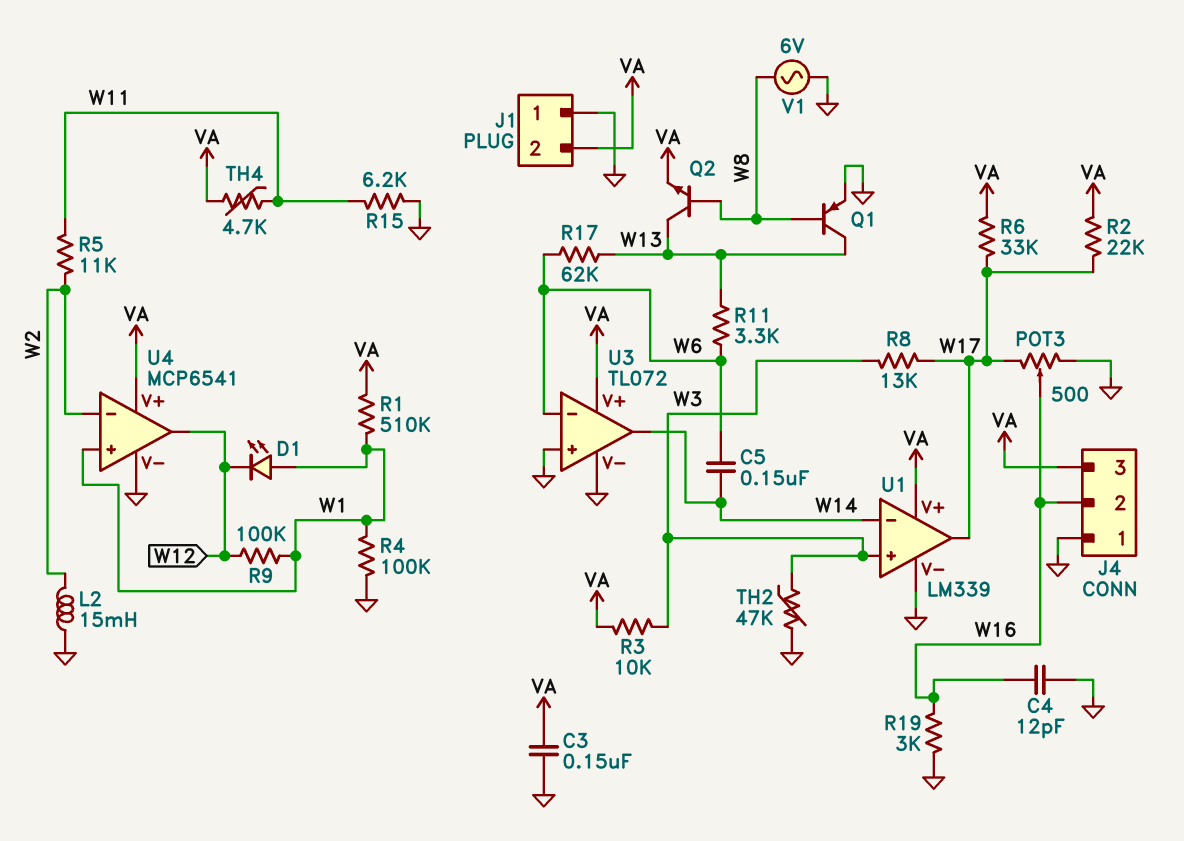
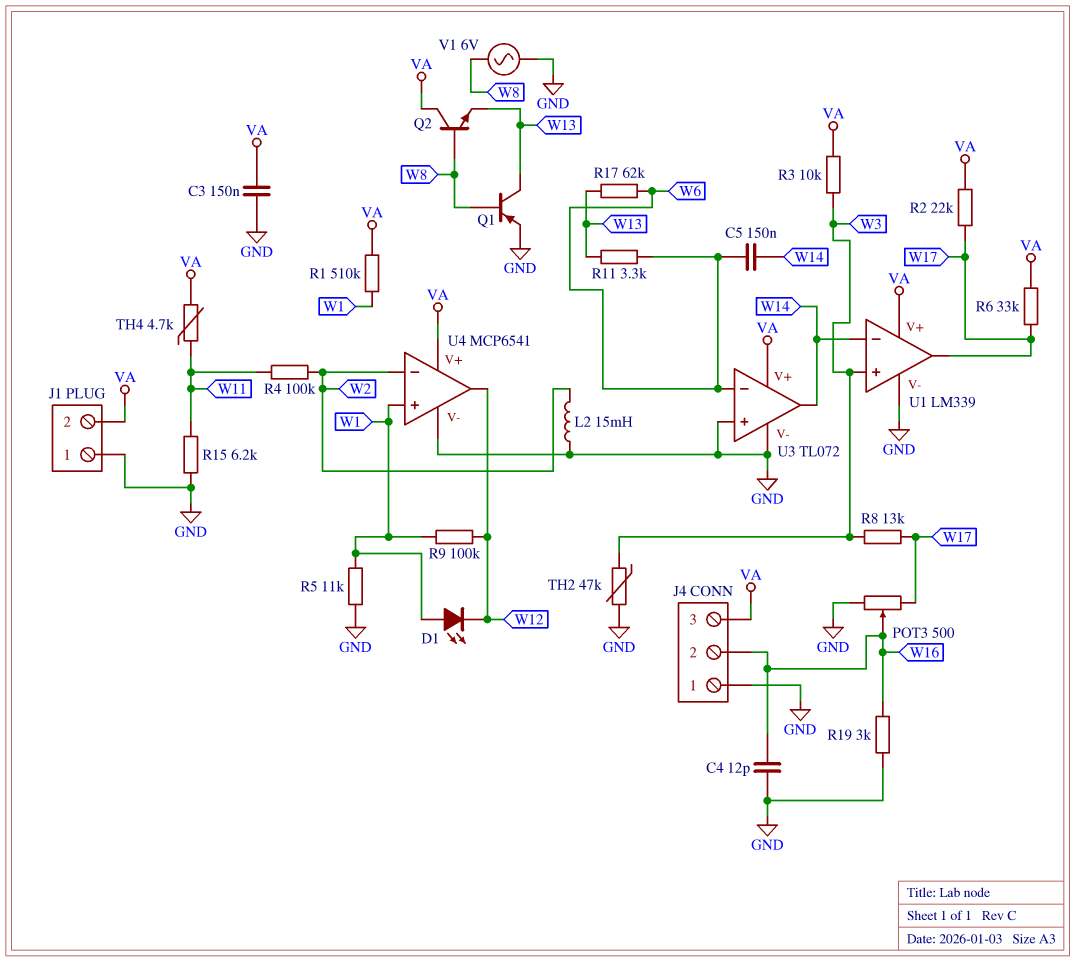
Q2: NPN (B W8, C W13, E VA) -> NPN (B W8, C VA, E W13)
R4: 100k (GND, W1) -> 100k (W2, W11)
R5: 11k (W2, W11) -> 11k (GND, W1)

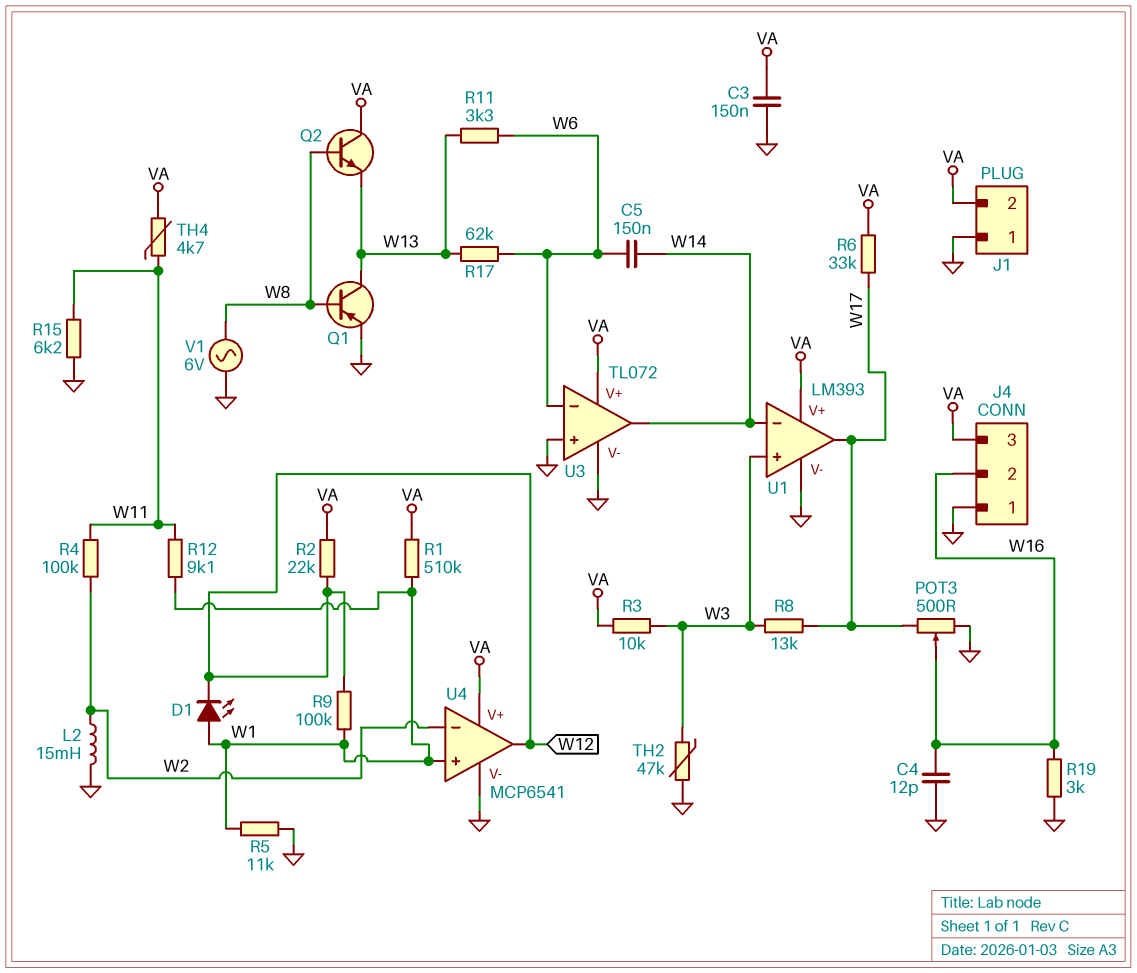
R2: 22k (VA, W17) -> 22k (VA, W12)
R12: none -> 9.1k (W1, W11)
U1: LM339 -> LM393

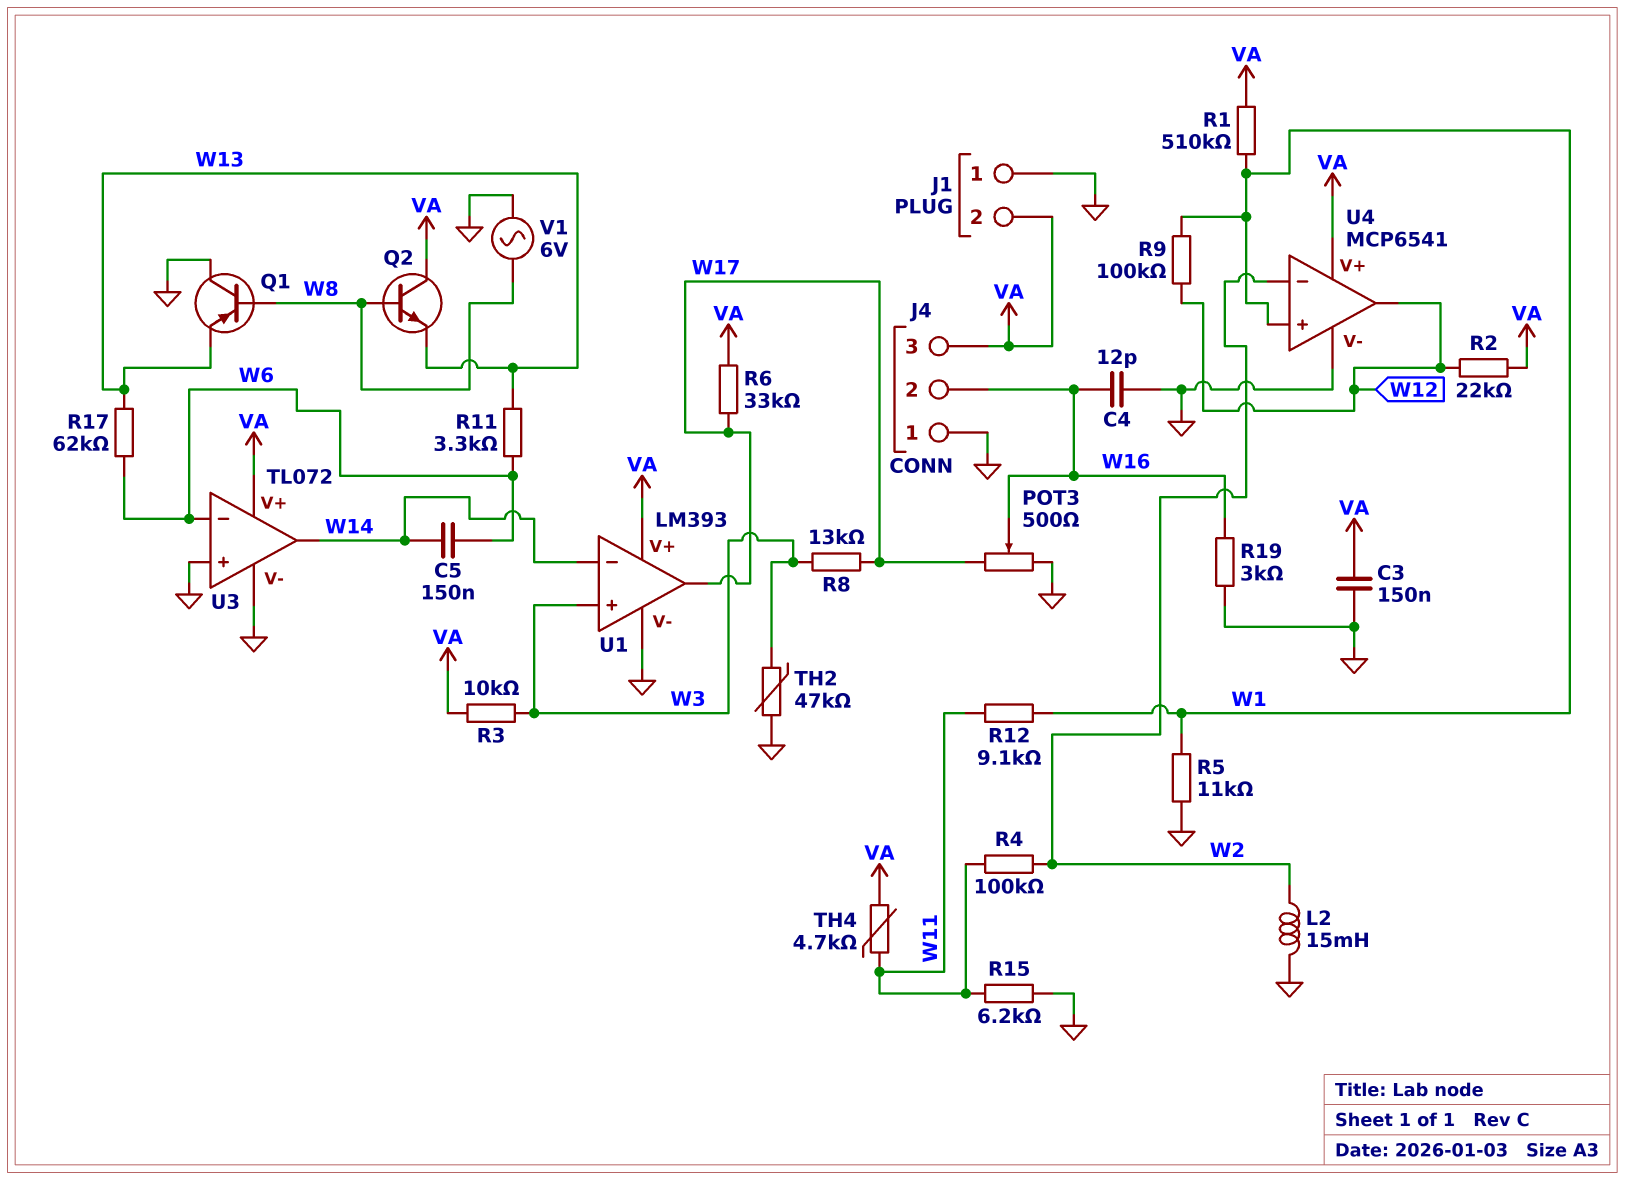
D1: LED (A W1, K W12) -> none
Q1: PNP (B W8, C W13, E GND) -> PNP (B W8, C GND, E W13)

